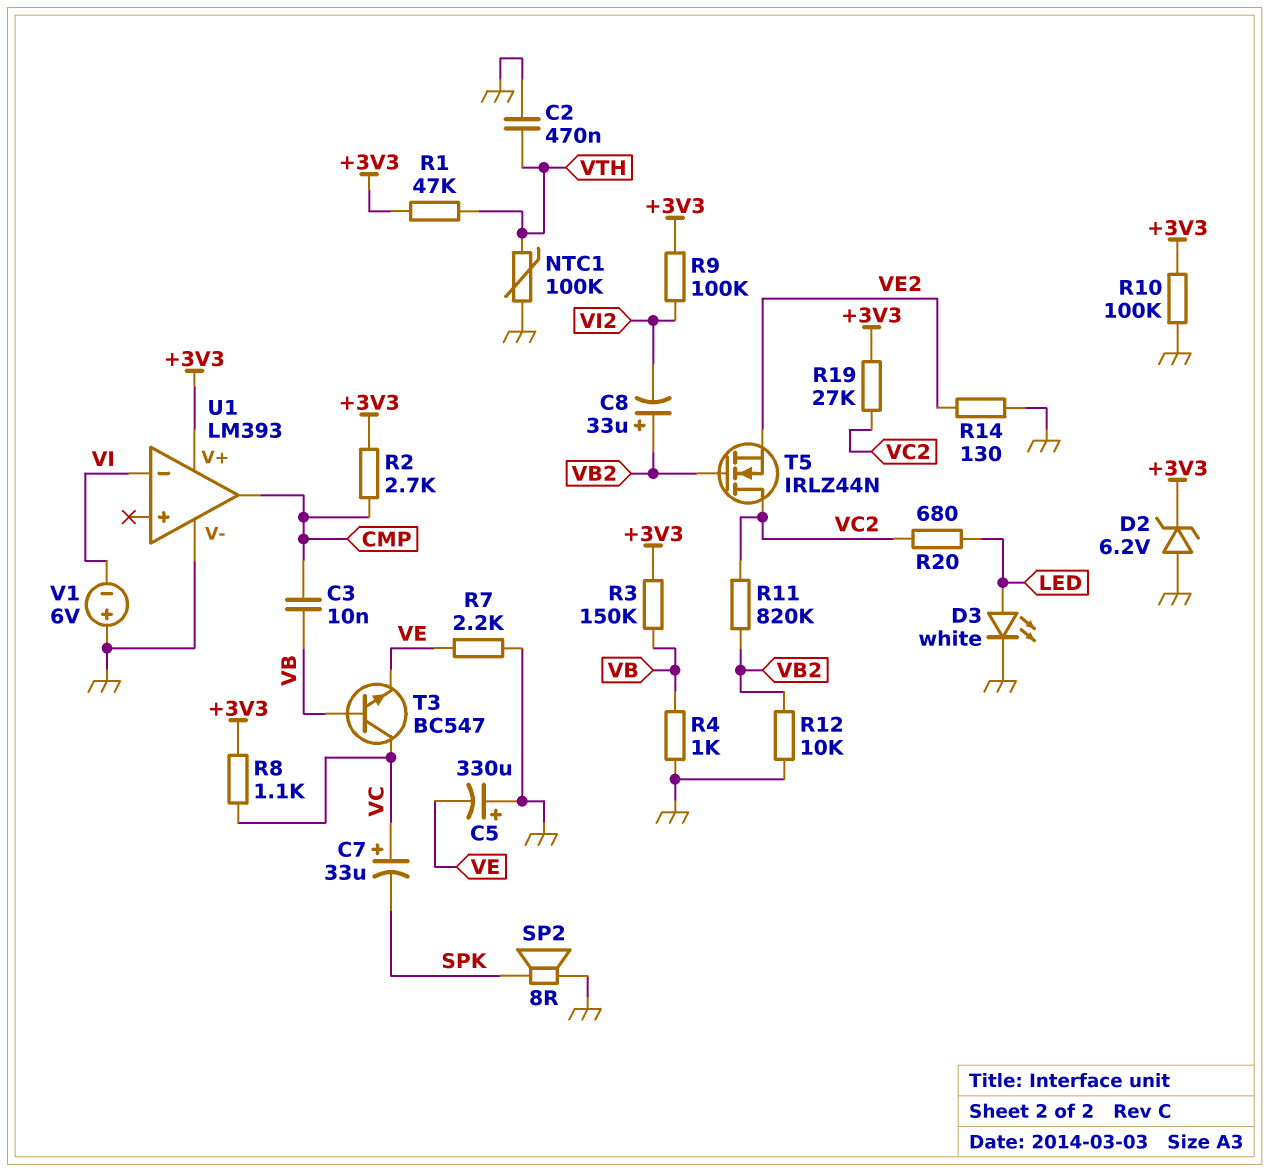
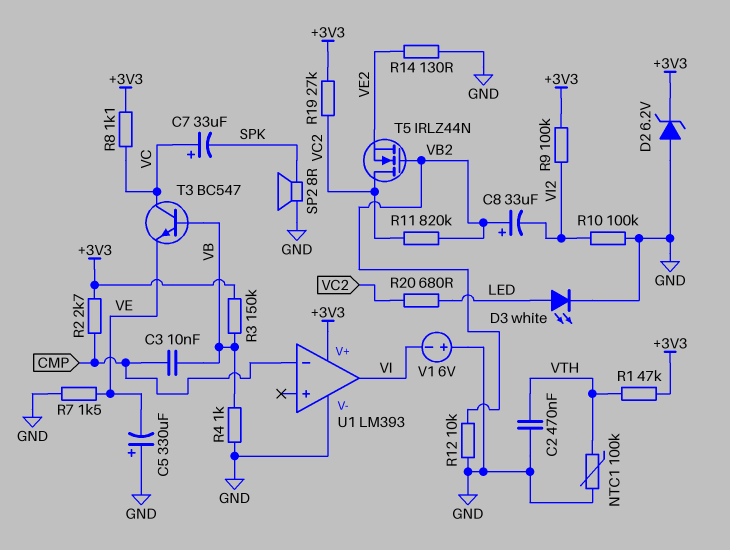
R7: 2.2k (GND, VE) -> 1.5k (GND, VE)
R10: 100k (+3V3, GND) -> 100k (GND, VI2)
U1 pin in-: VI -> CMP
U1 pin out: CMP -> VI

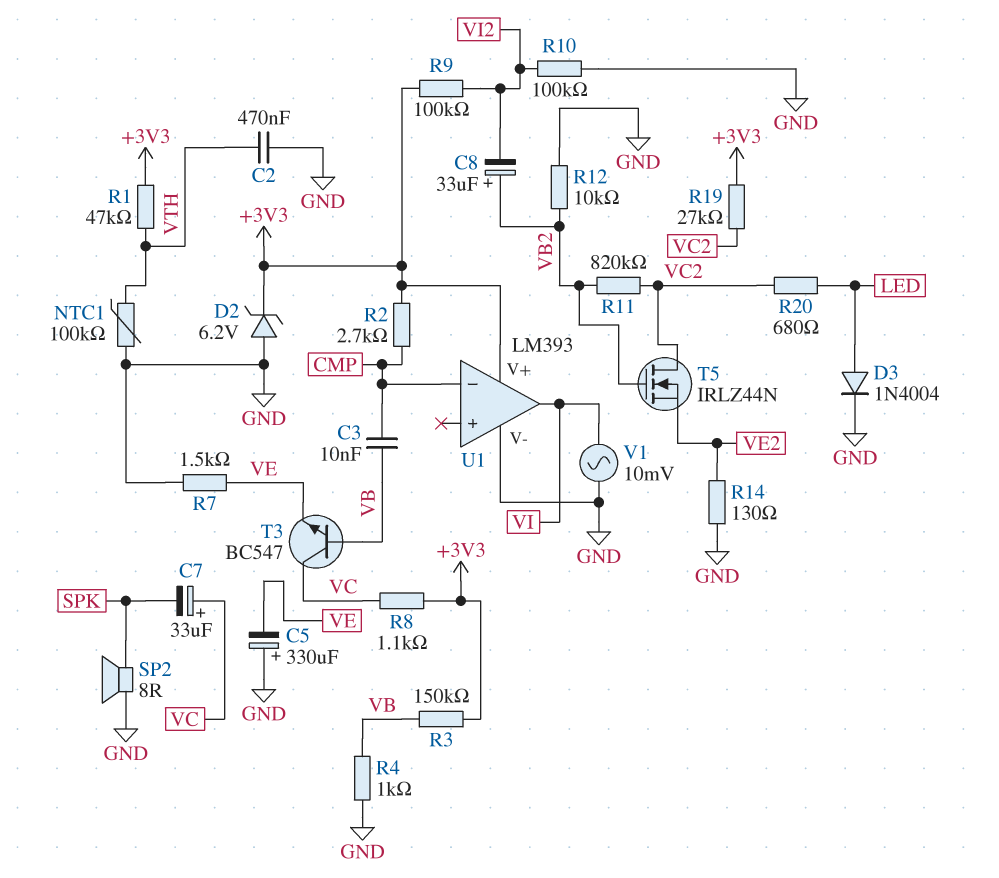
D3: LED white (A LED, K GND) -> diode 1N4004 (A LED, K GND)
V1: 6V (plus GND, minus VI) -> AC 10mV (GND, VI)

